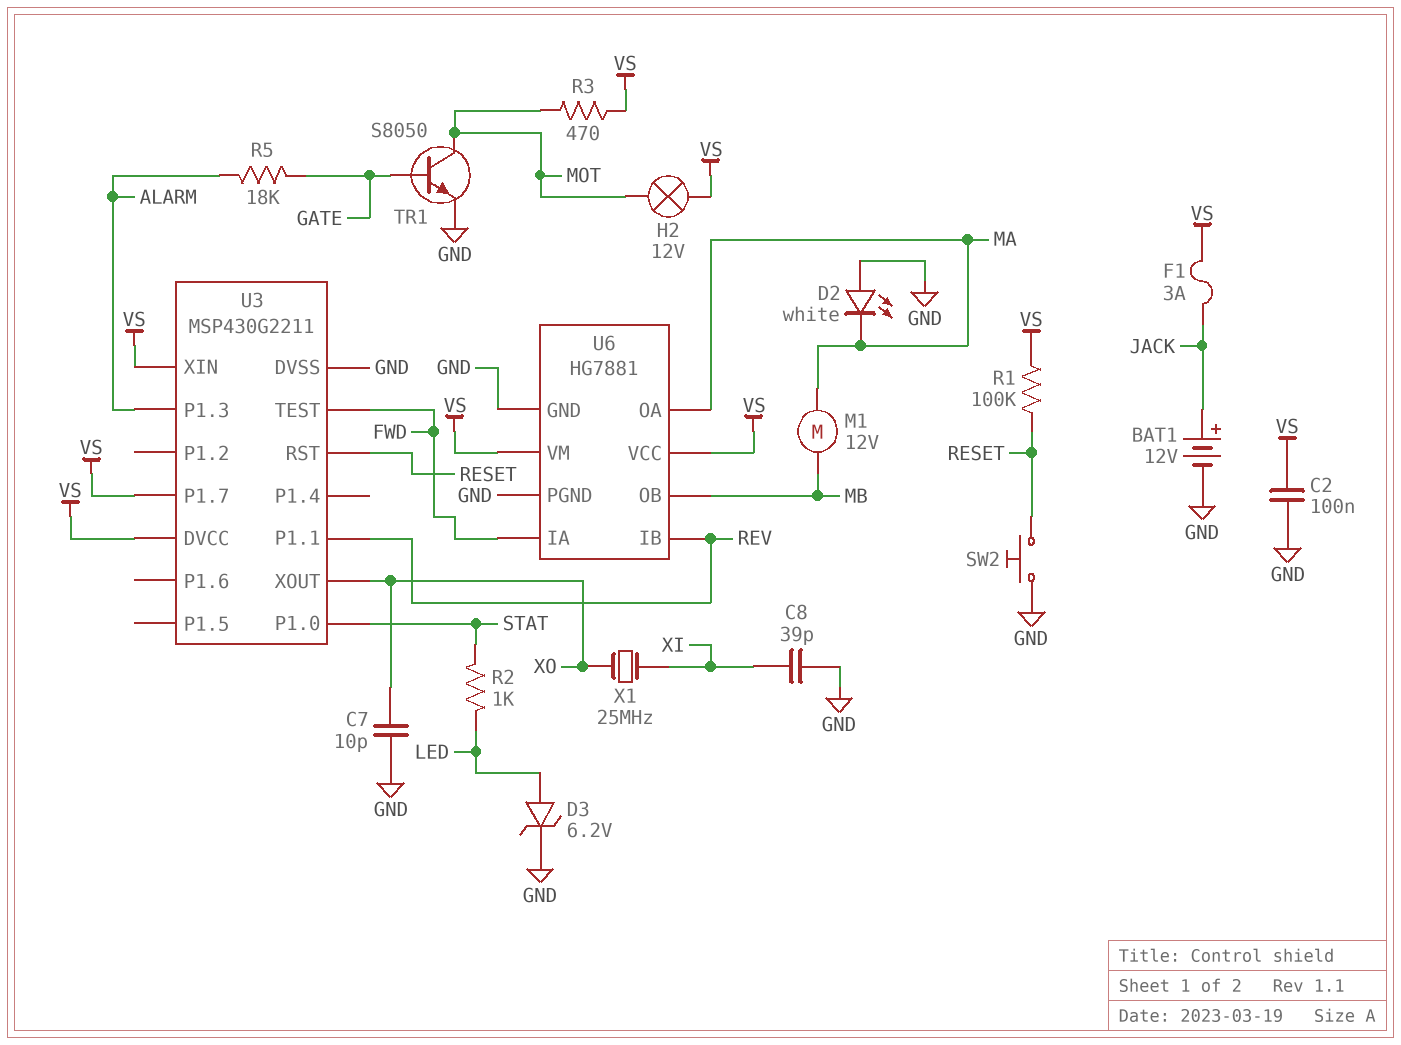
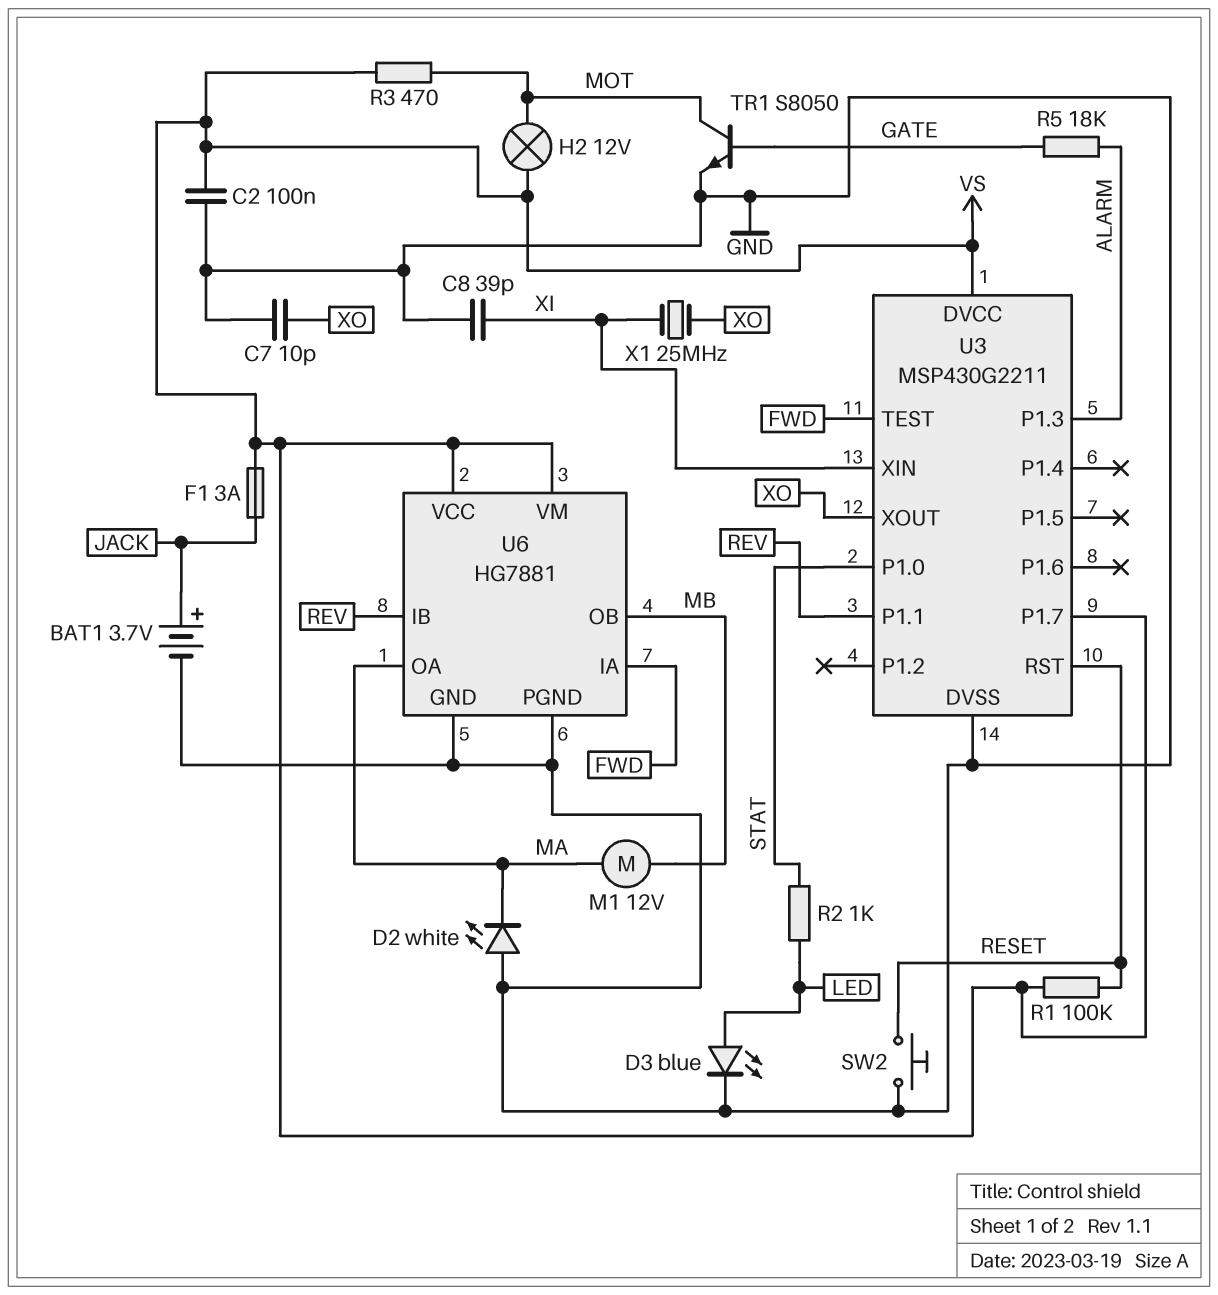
BAT1: 12V (plus JACK, minus GND) -> 3.7V (plus JACK, minus GND)
D3: zener 6.2V (A LED, K GND) -> LED blue (A LED, K GND)
U3 pin XIN: VS -> XI

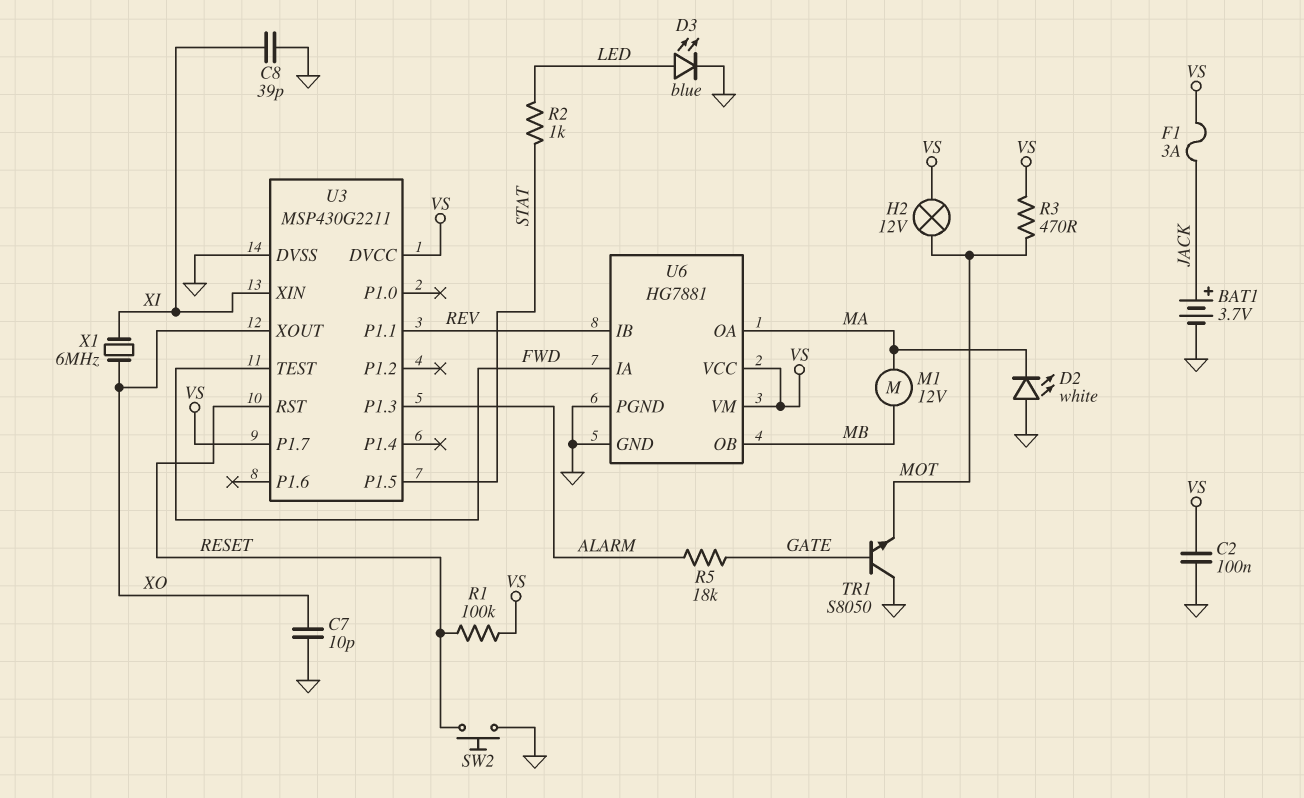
TR1: NPN S8050 (B GATE, C MOT, E GND) -> NPN S8050 (B GATE, C GND, E MOT)
U3 pin P1.0: STAT -> none
U3 pin P1.5: none -> STAT
X1: 25MHz (XI, XO) -> 6MHz (XI, XO)

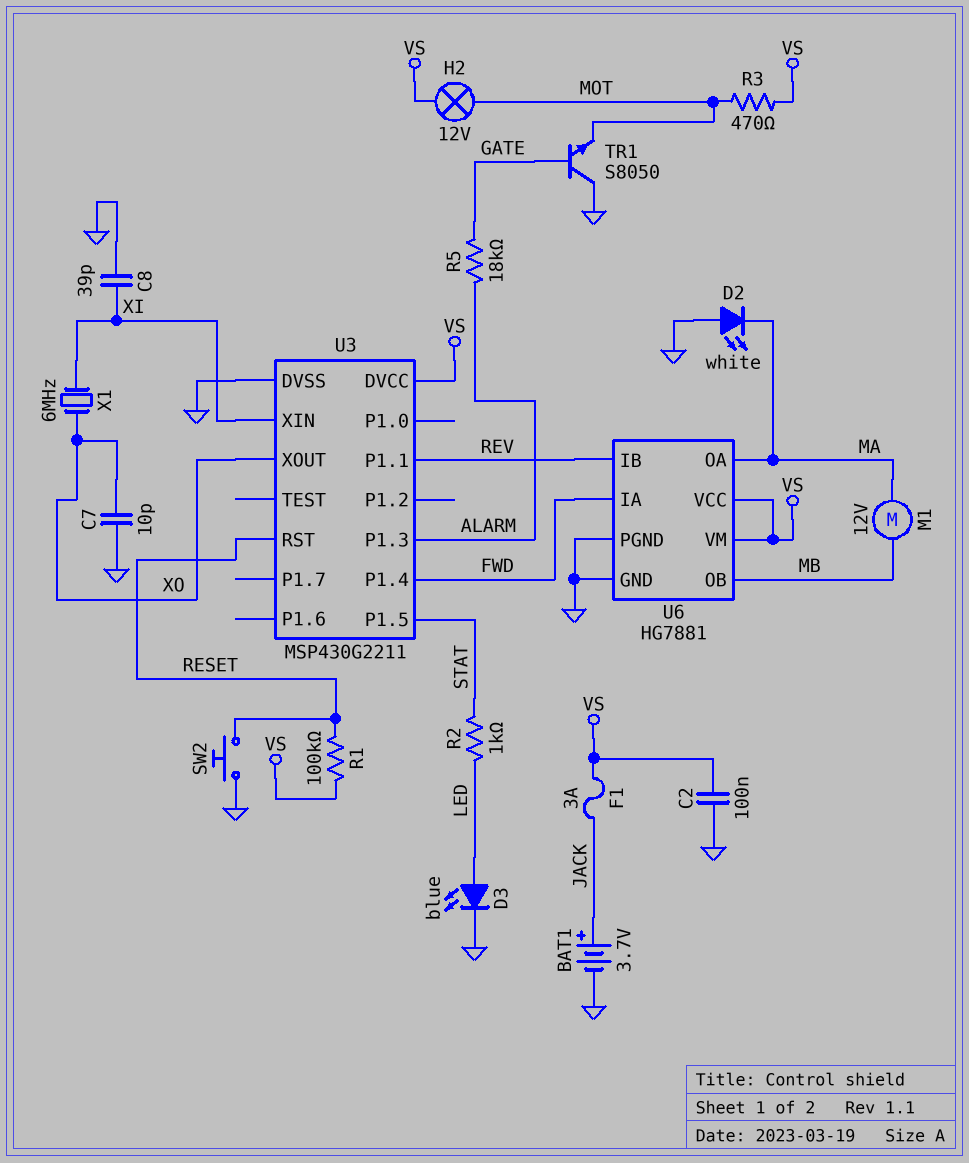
U3 pin P1.4: none -> FWD
U3 pin P1.7: VS -> none
U3 pin TEST: FWD -> none

